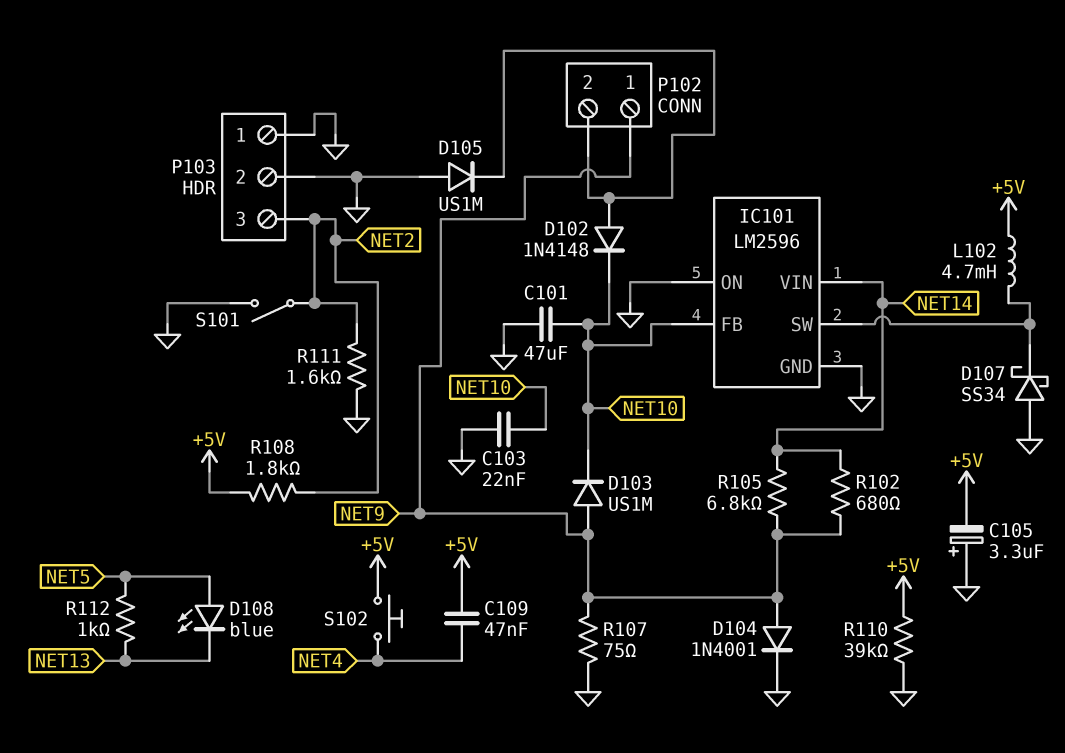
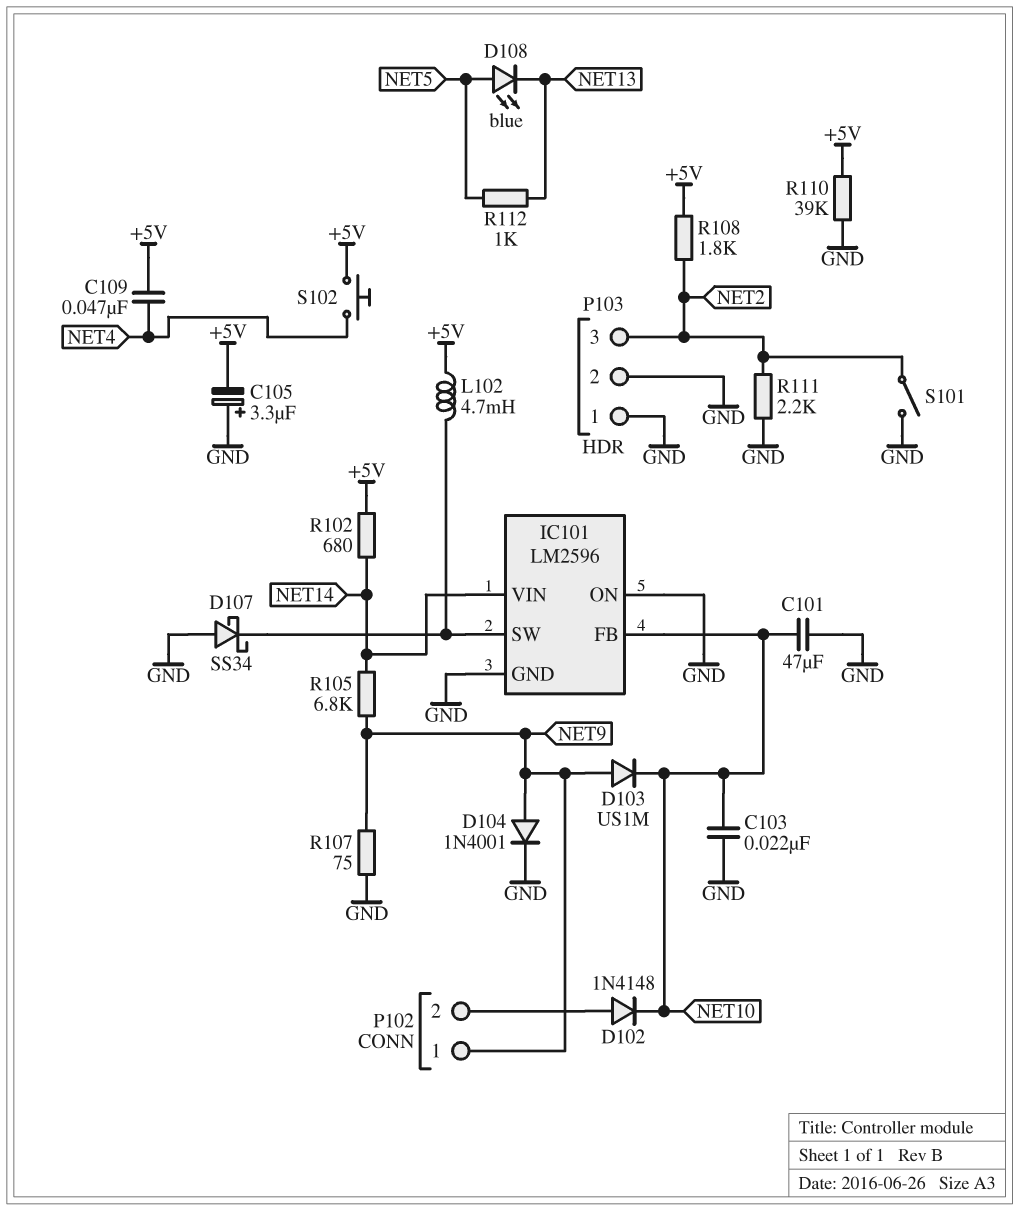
D105: diode US1M (A GND, K P102/2) -> none
R102: 680 (NET9, NET14) -> 680 (+5V, NET14)
R111: 1.6k (GND, NET2) -> 2.2k (GND, NET2)

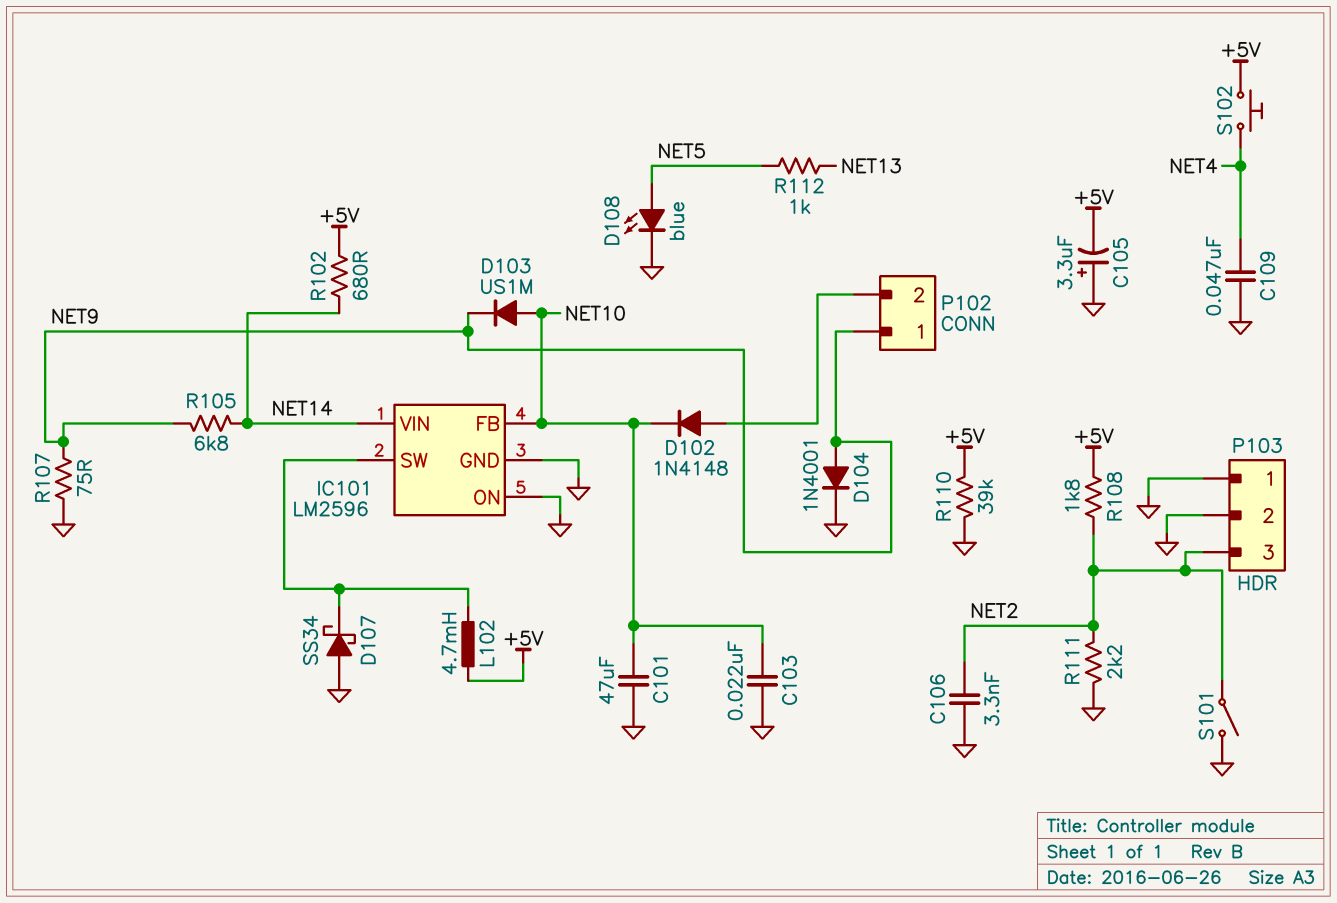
C106: none -> 3.3nF (GND, NET2)
C109: 47nF (+5V, NET4) -> 47nF (GND, NET4)
D103: diode US1M (A NET9, K NET10) -> diode US1M (A NET10, K NET9)
D108: LED blue (A NET5, K NET13) -> LED blue (A NET5, K GND)

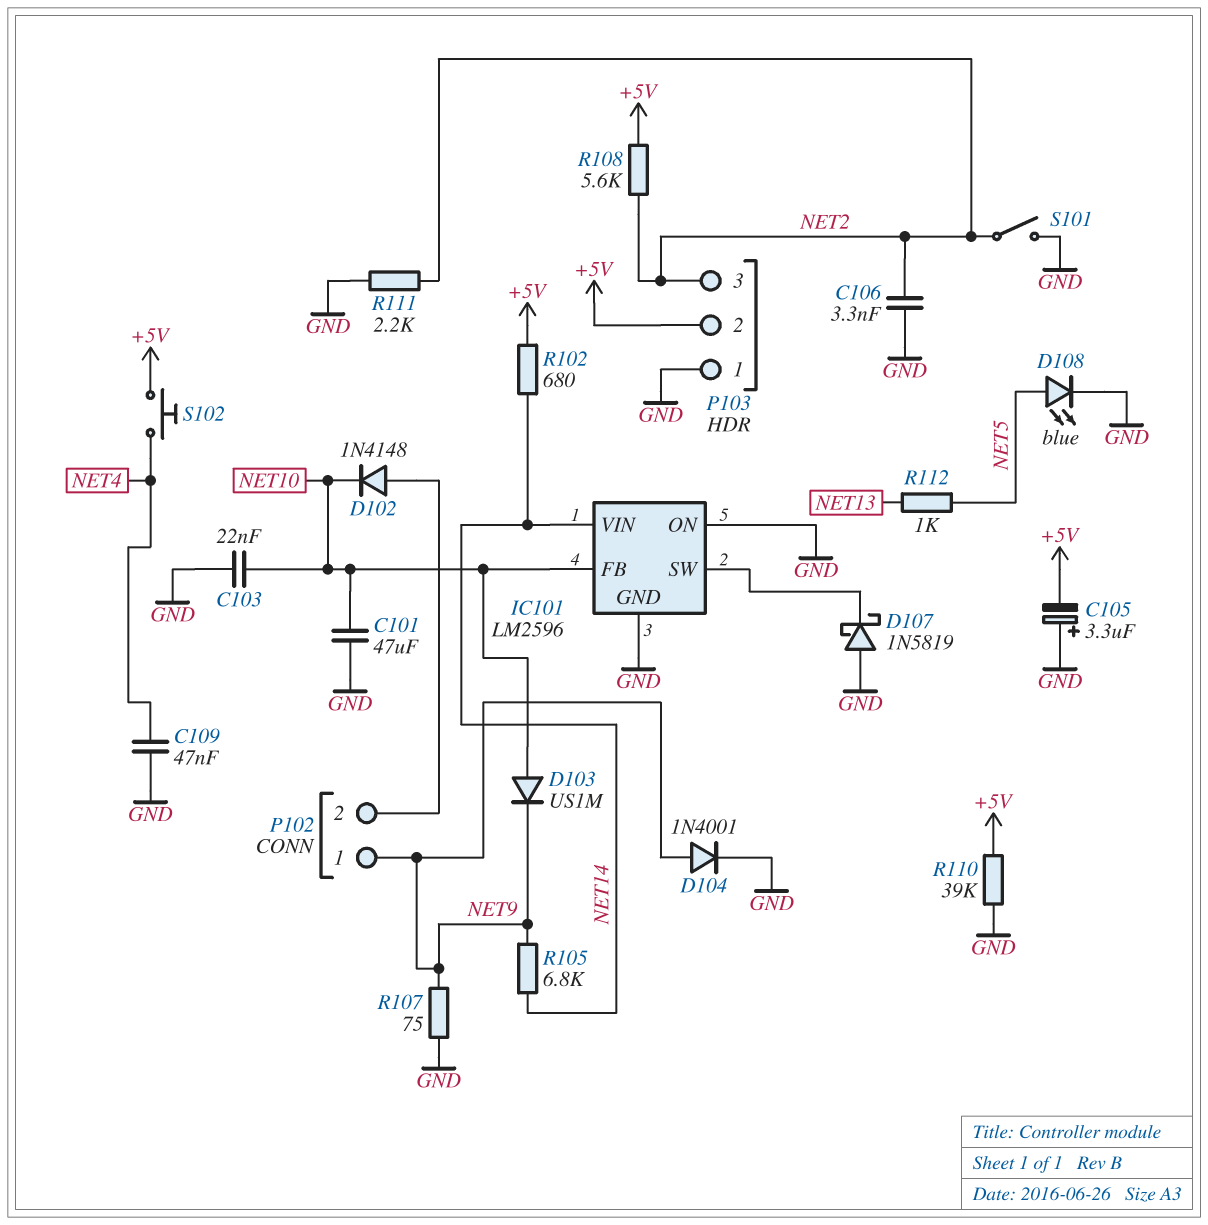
D107: schottky SS34 (A GND, K IC101/SW) -> schottky 1N5819 (A GND, K IC101/SW)
L102: 4.7mH (+5V, IC101/SW) -> none
P103 pin 2: GND -> +5V
R108: 1.8k (+5V, NET2) -> 5.6k (+5V, NET2)

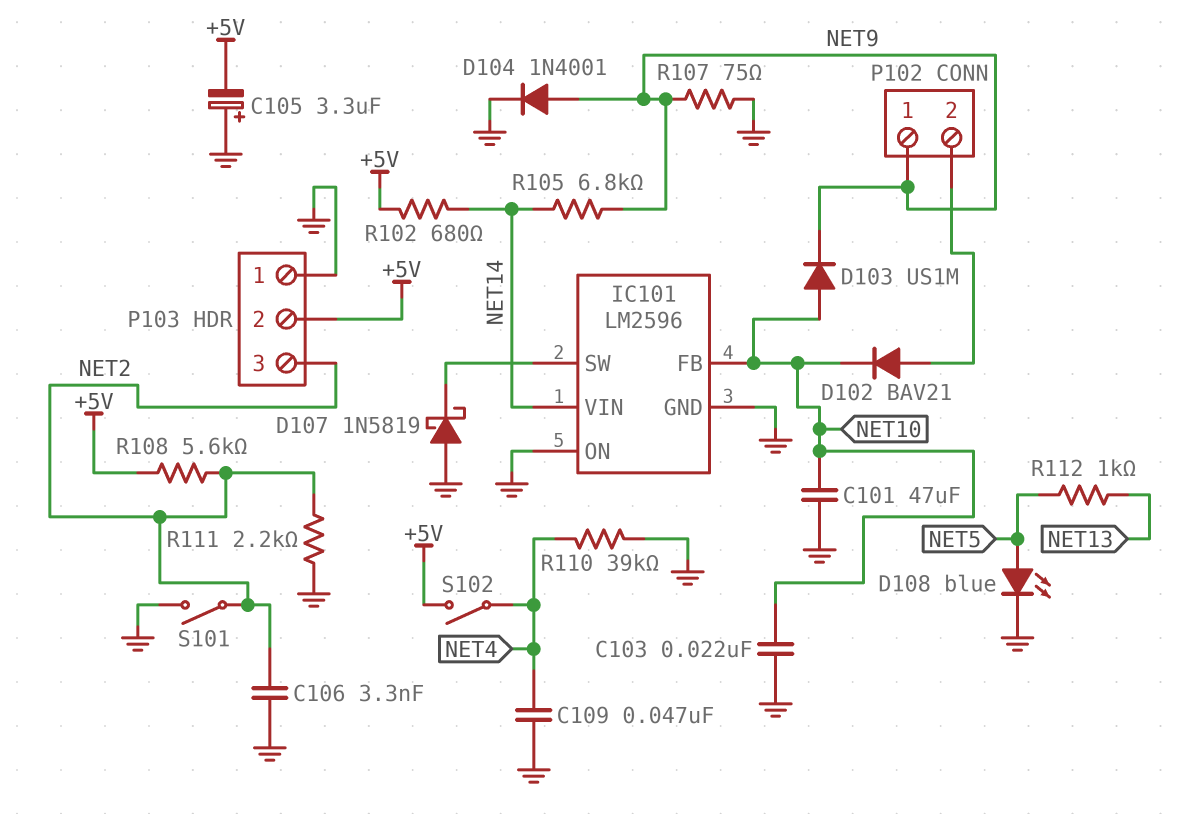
D102: diode 1N4148 (A P102/2, K NET10) -> diode BAV21 (A P102/2, K NET10)
R110: 39k (+5V, GND) -> 39k (GND, NET4)
S102: button (+5V, NET4) -> switch (+5V, NET4)

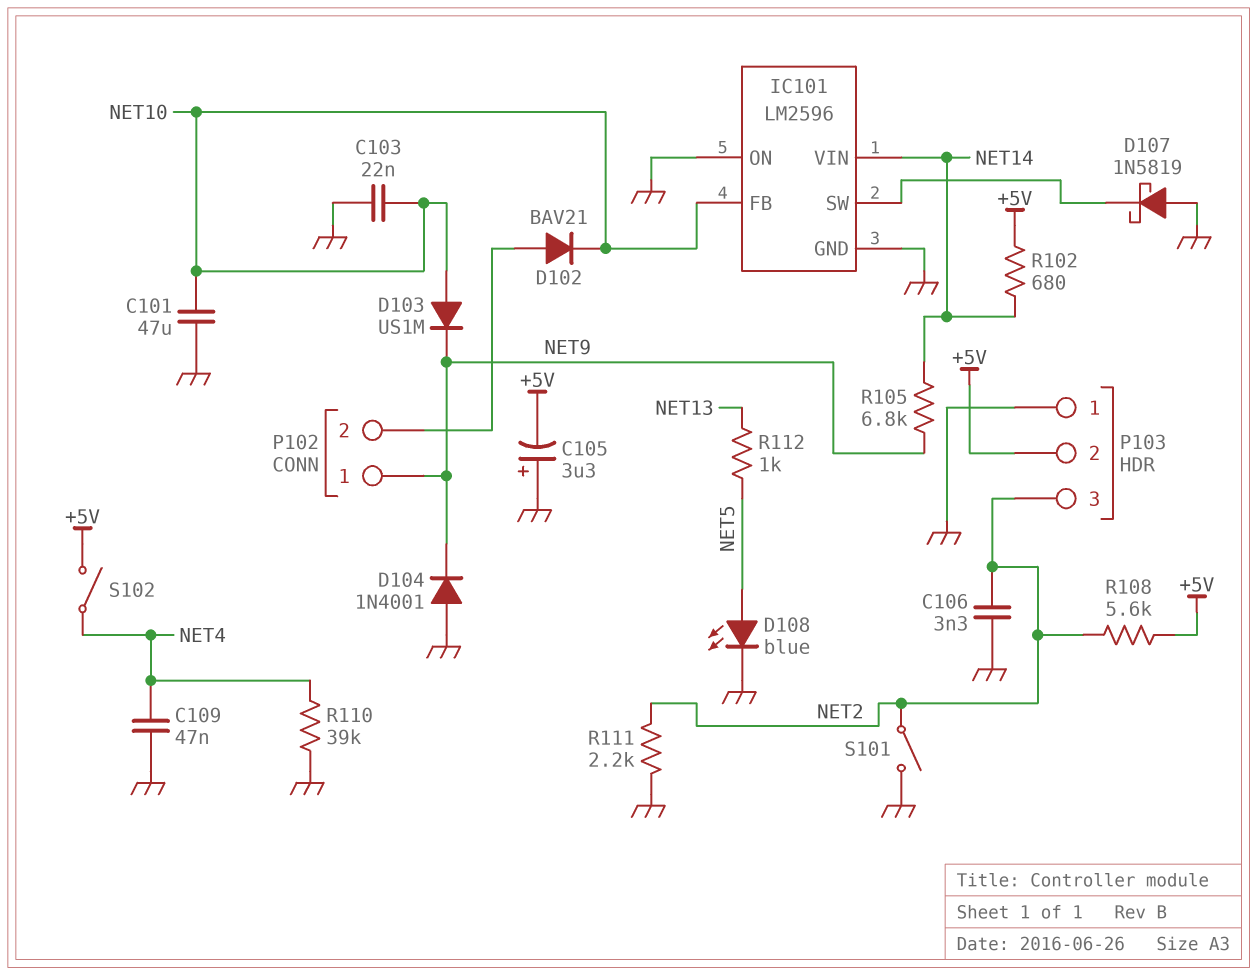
D104: diode 1N4001 (A NET9, K GND) -> diode 1N4001 (A GND, K NET9)
R107: 75 (GND, NET9) -> none

